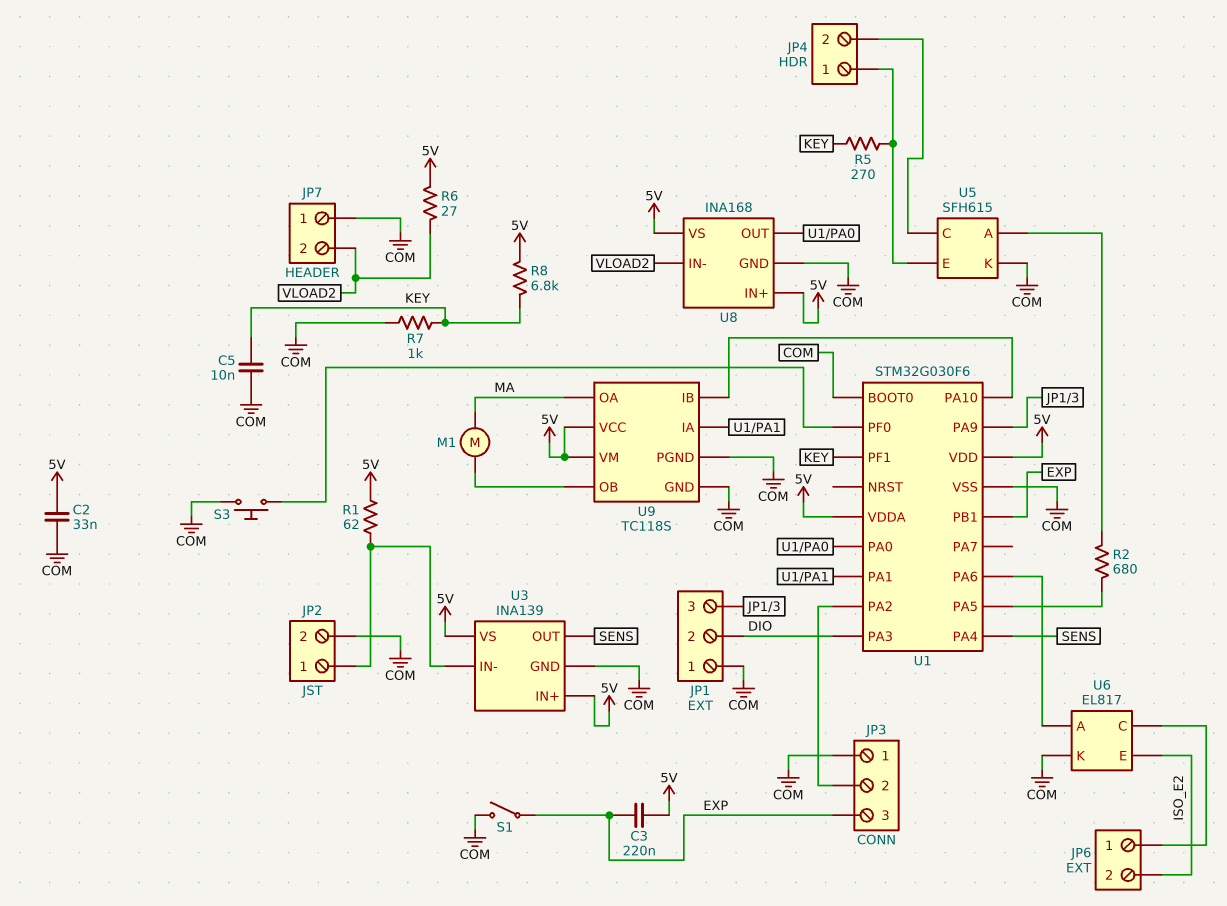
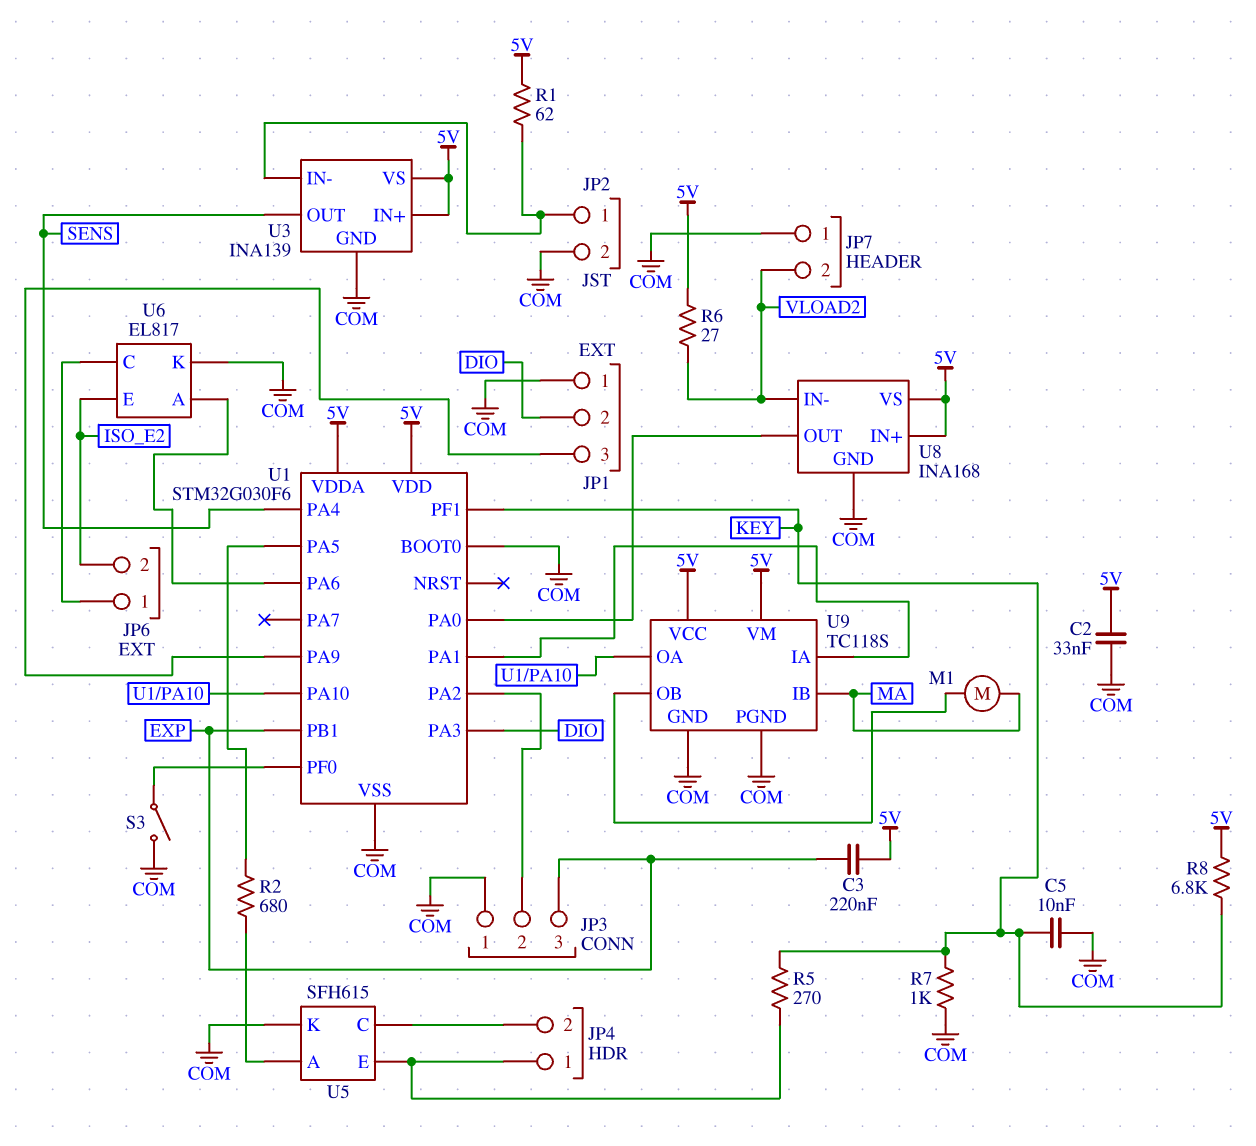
S1: switch (COM, EXP) -> none
S3: button (COM, U1/PF0) -> switch (COM, U1/PF0)
U9 pin IB: U1/PA10 -> MA
U9 pin OA: MA -> U1/PA10

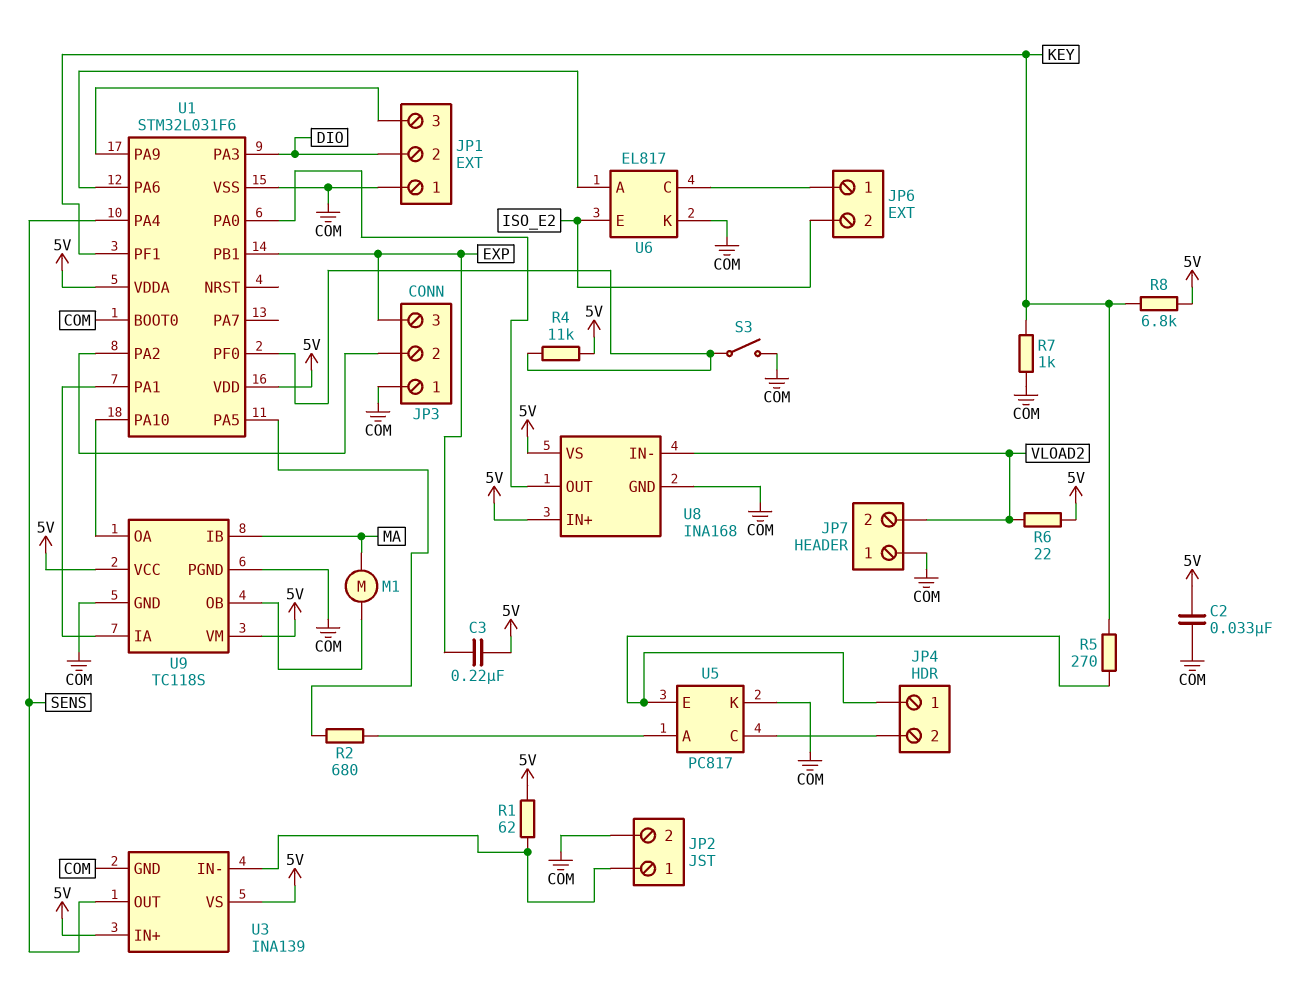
C5: 10nF (COM, KEY) -> none
R4: none -> 11k (5V, U1/PF0)
R6: 27 (5V, VLOAD2) -> 22 (5V, VLOAD2)
U1: STM32G030F6 -> STM32L031F6
U5: SFH615 -> PC817

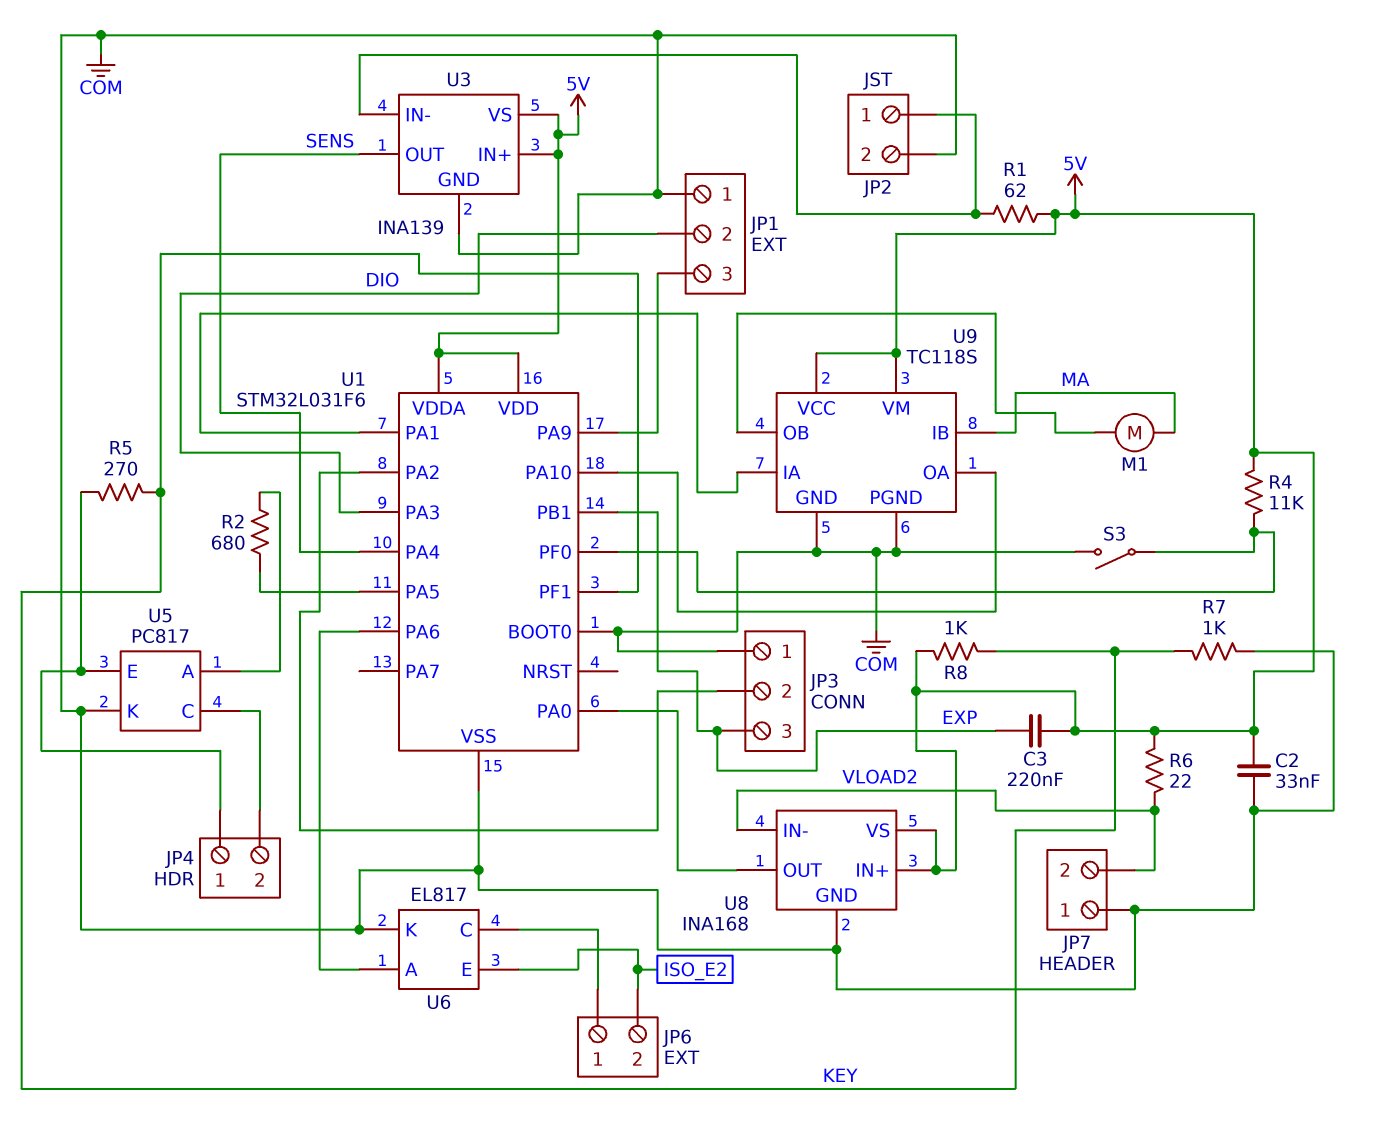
R8: 6.8k (5V, KEY) -> 1k (5V, KEY)

